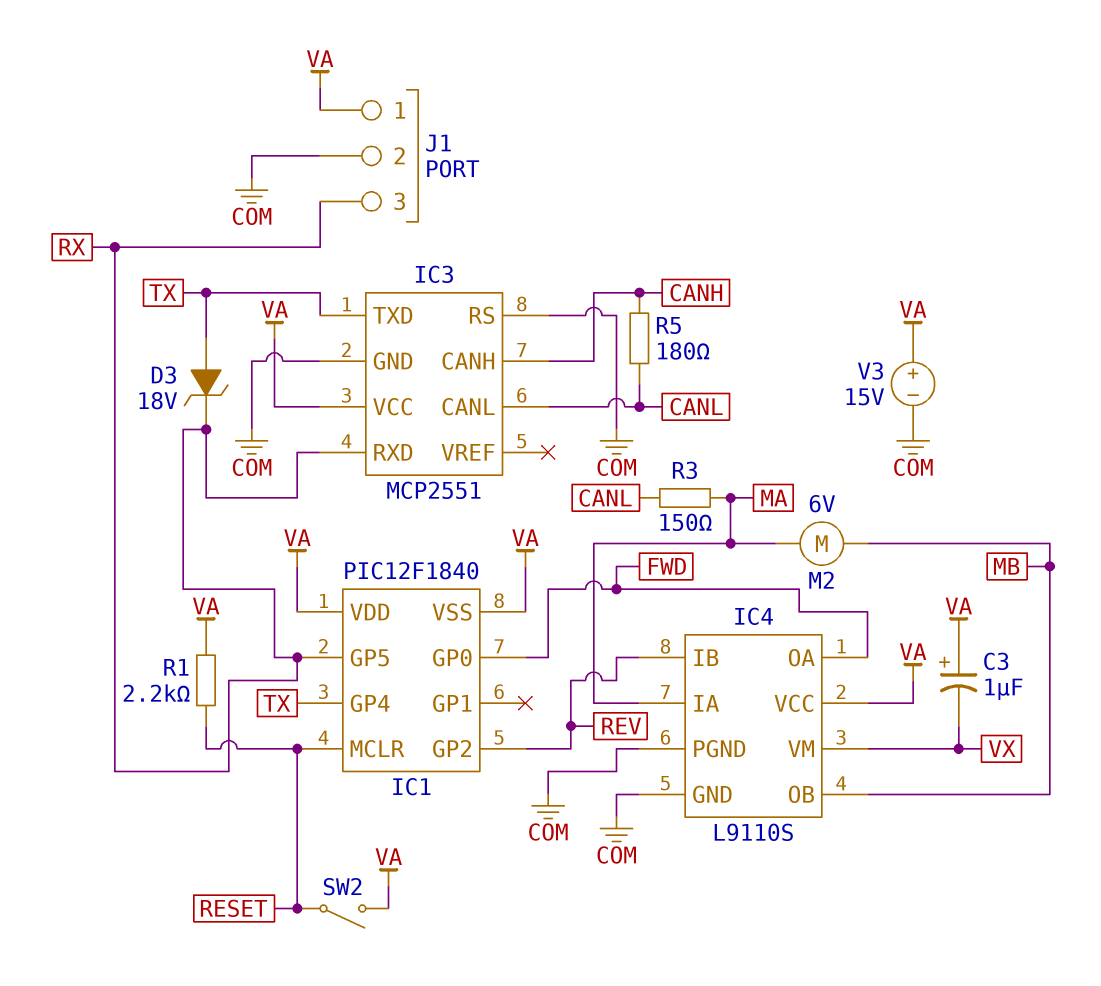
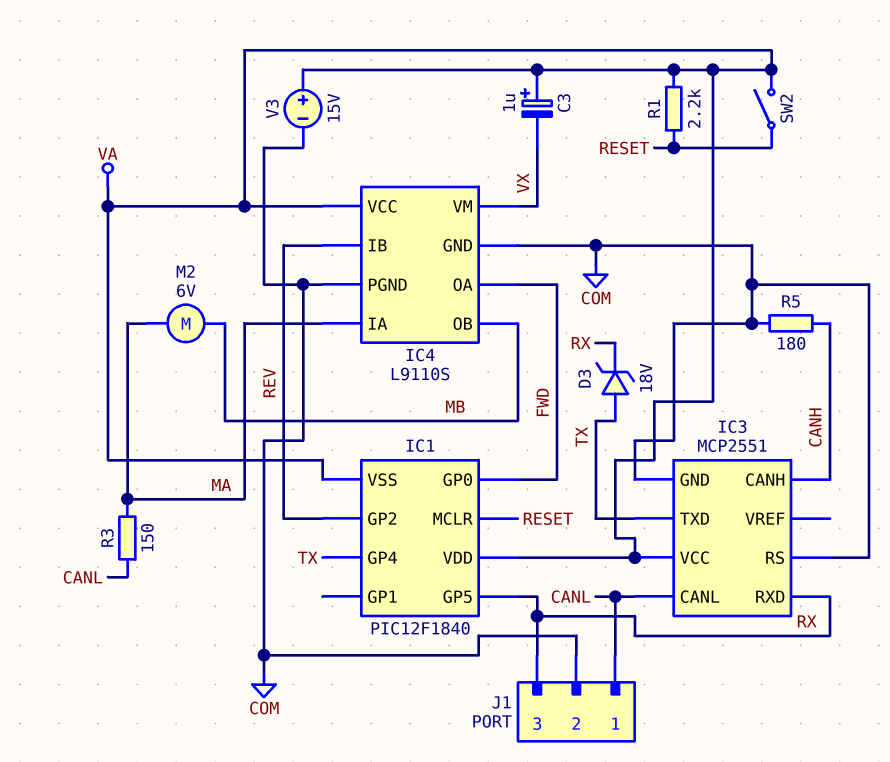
J1 pin 1: VA -> CANL
R5: 180 (CANH, CANL) -> 180 (CANH, COM)

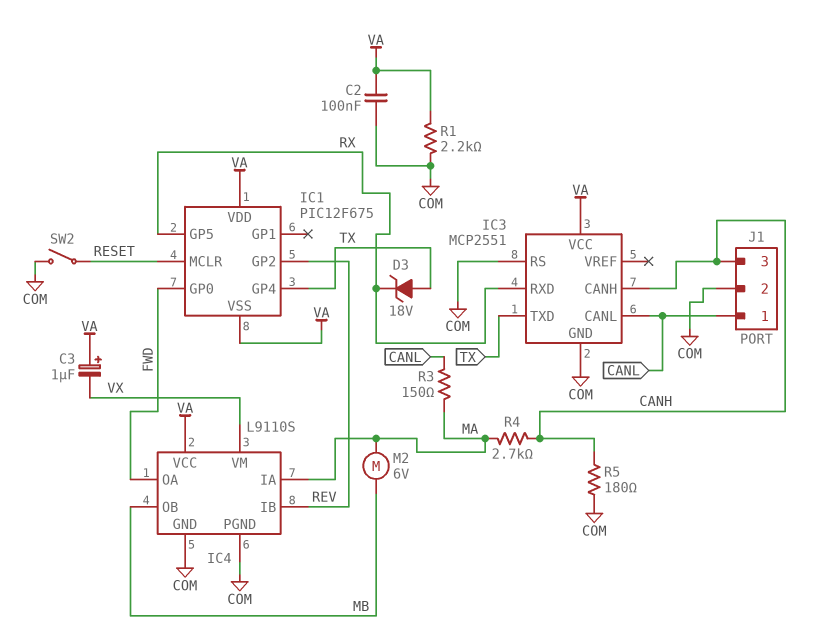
C2: none -> 100nF (COM, VA)
IC1: PIC12F1840 -> PIC12F675
J1 pin 3: RX -> CANH
R1: 2.2k (RESET, VA) -> 2.2k (COM, VA)
R4: none -> 2.7k (CANH, MA)
SW2: switch (RESET, VA) -> switch (COM, RESET)
V3: 15V (plus VA, minus COM) -> none

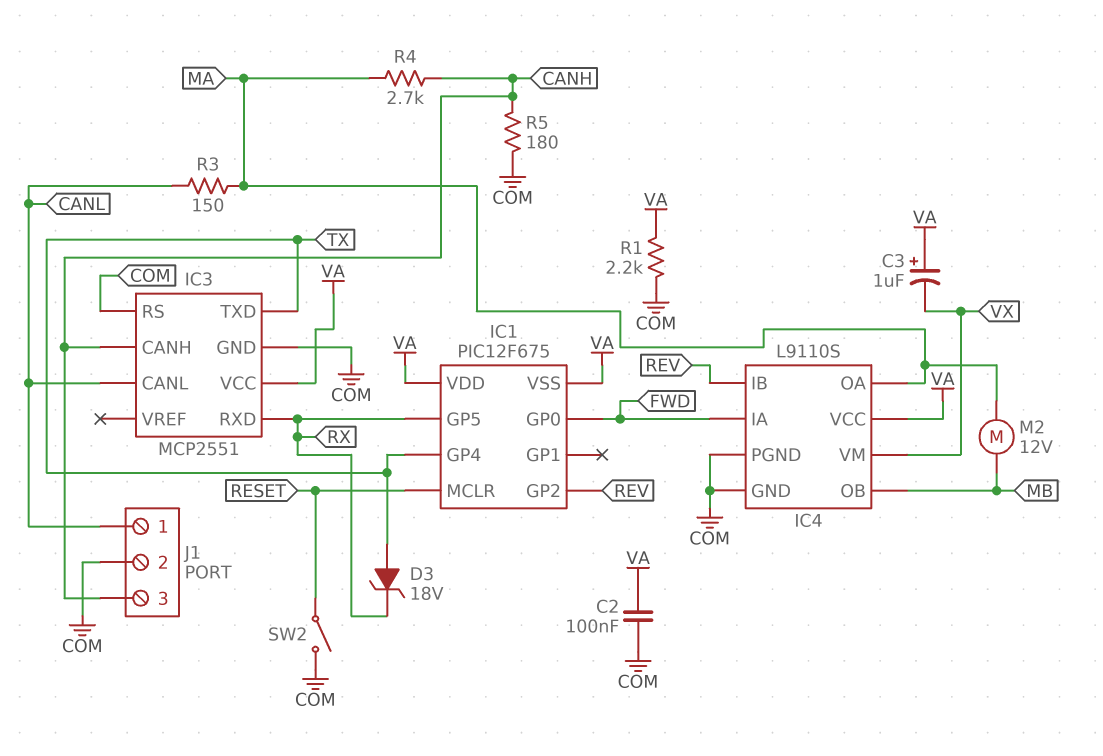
IC4 pin IA: MA -> FWD
IC4 pin OA: FWD -> MA
M2: motor 6V (MA, MB) -> motor 12V (MA, MB)

